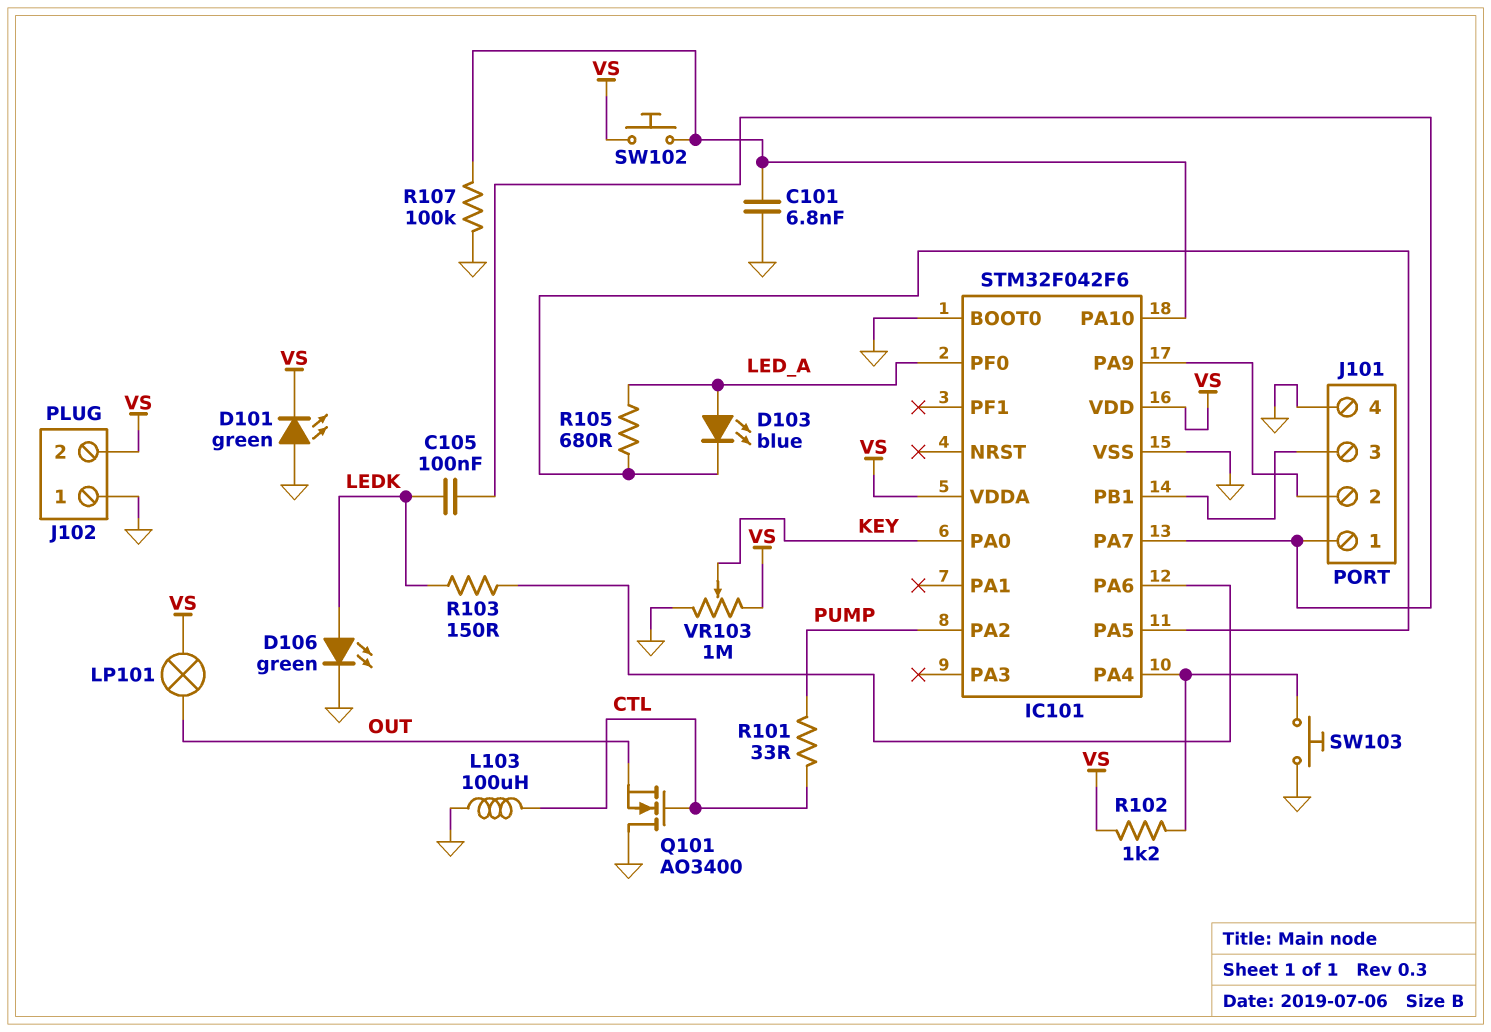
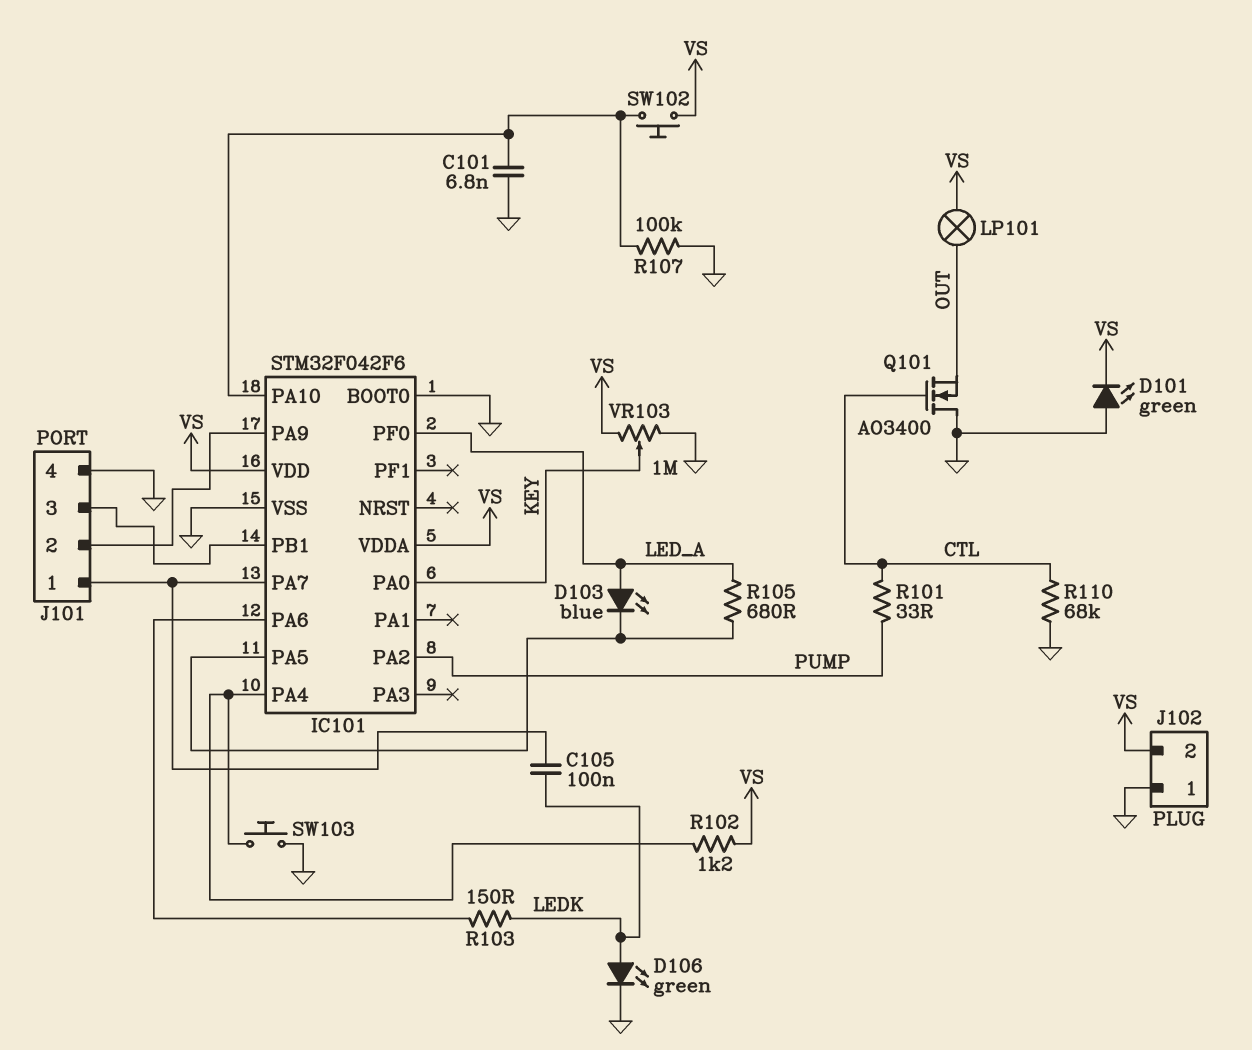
L103: 100uH (CTL, GND) -> none
R110: none -> 68k (CTL, GND)

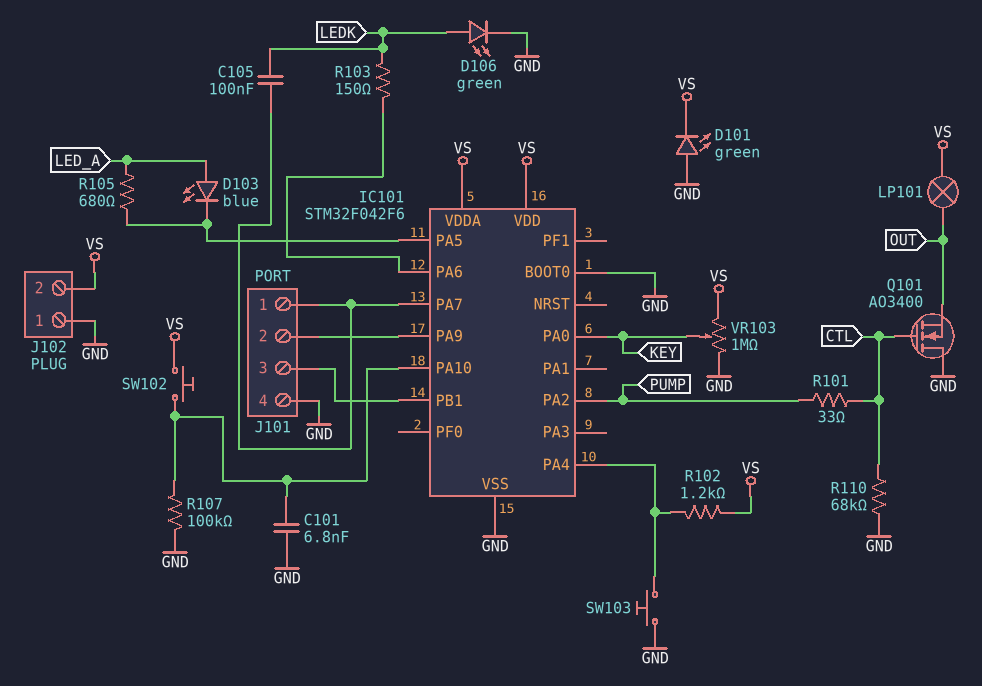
IC101 pin PF0: LED_A -> none

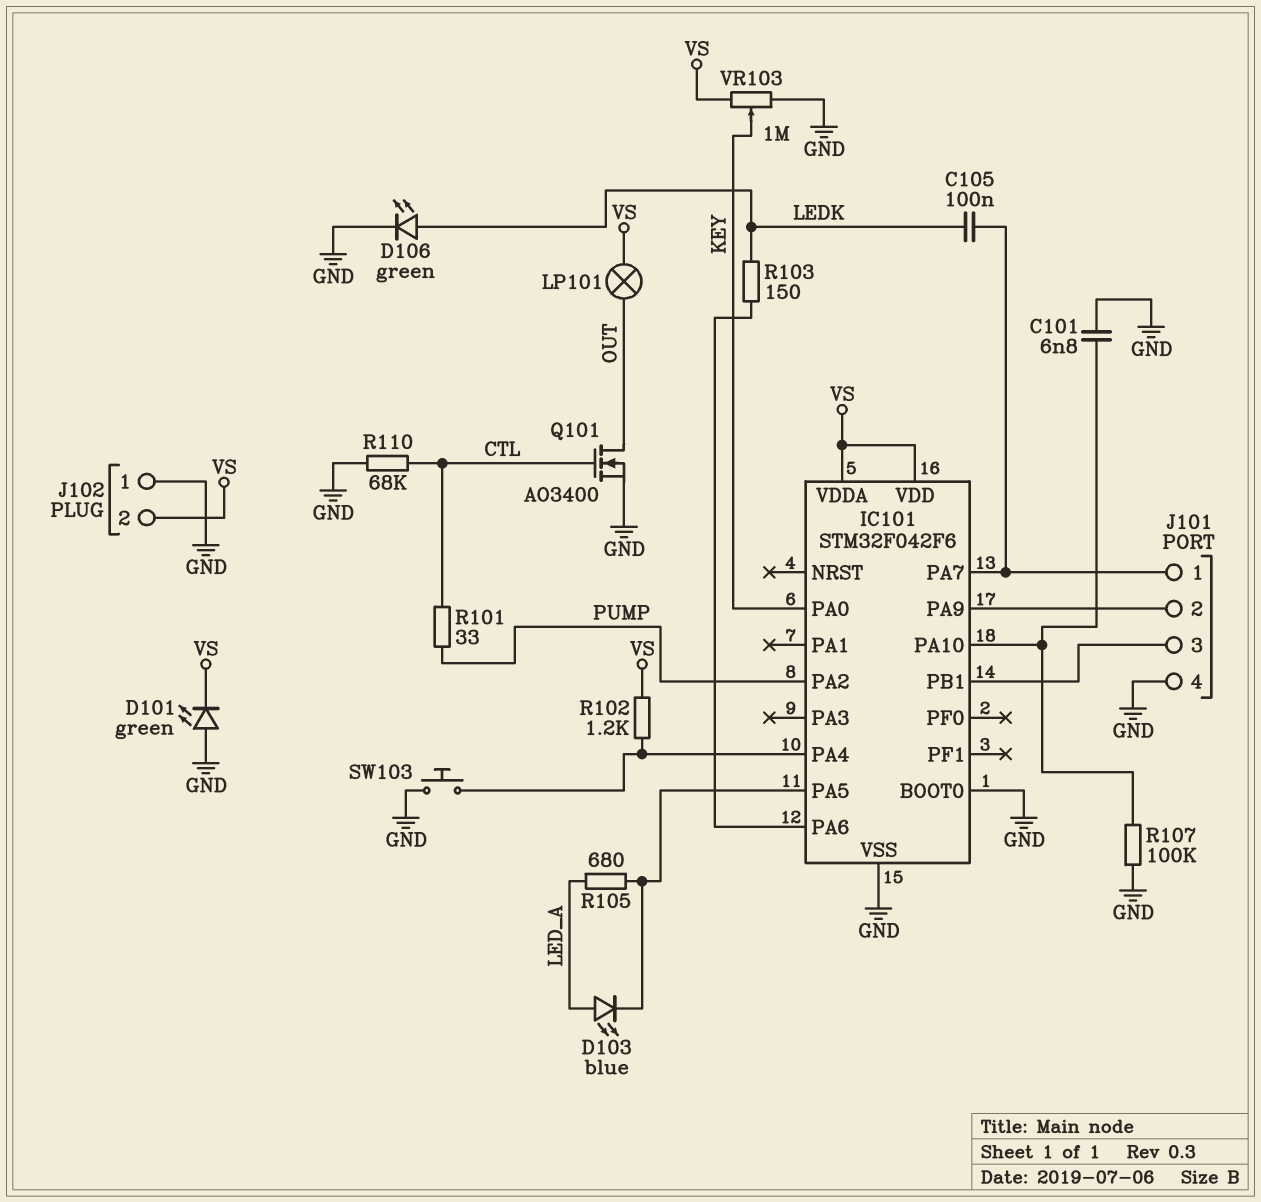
Q101: NMOS AO3400 (G CTL, D GND, S OUT) -> NMOS AO3400 (G CTL, D OUT, S GND)
SW102: button (IC101/PA10, VS) -> none

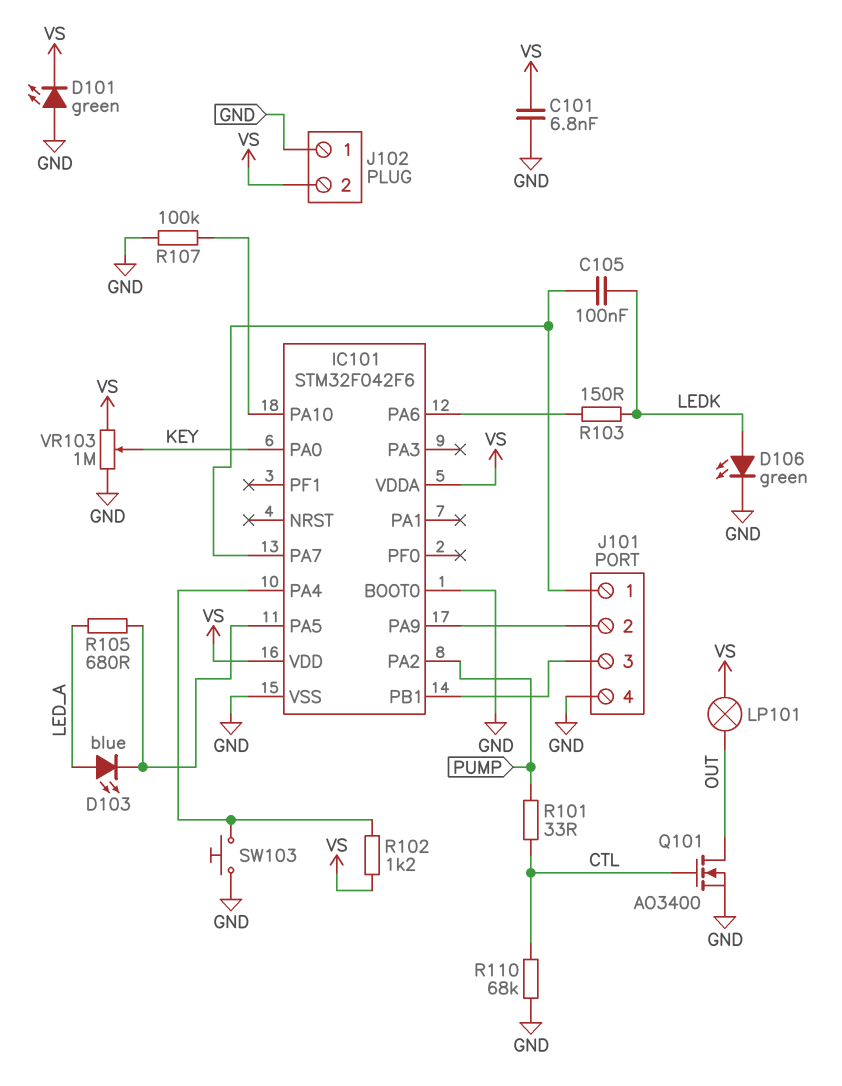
C101: 6.8nF (GND, IC101/PA10) -> 6.8nF (GND, VS)

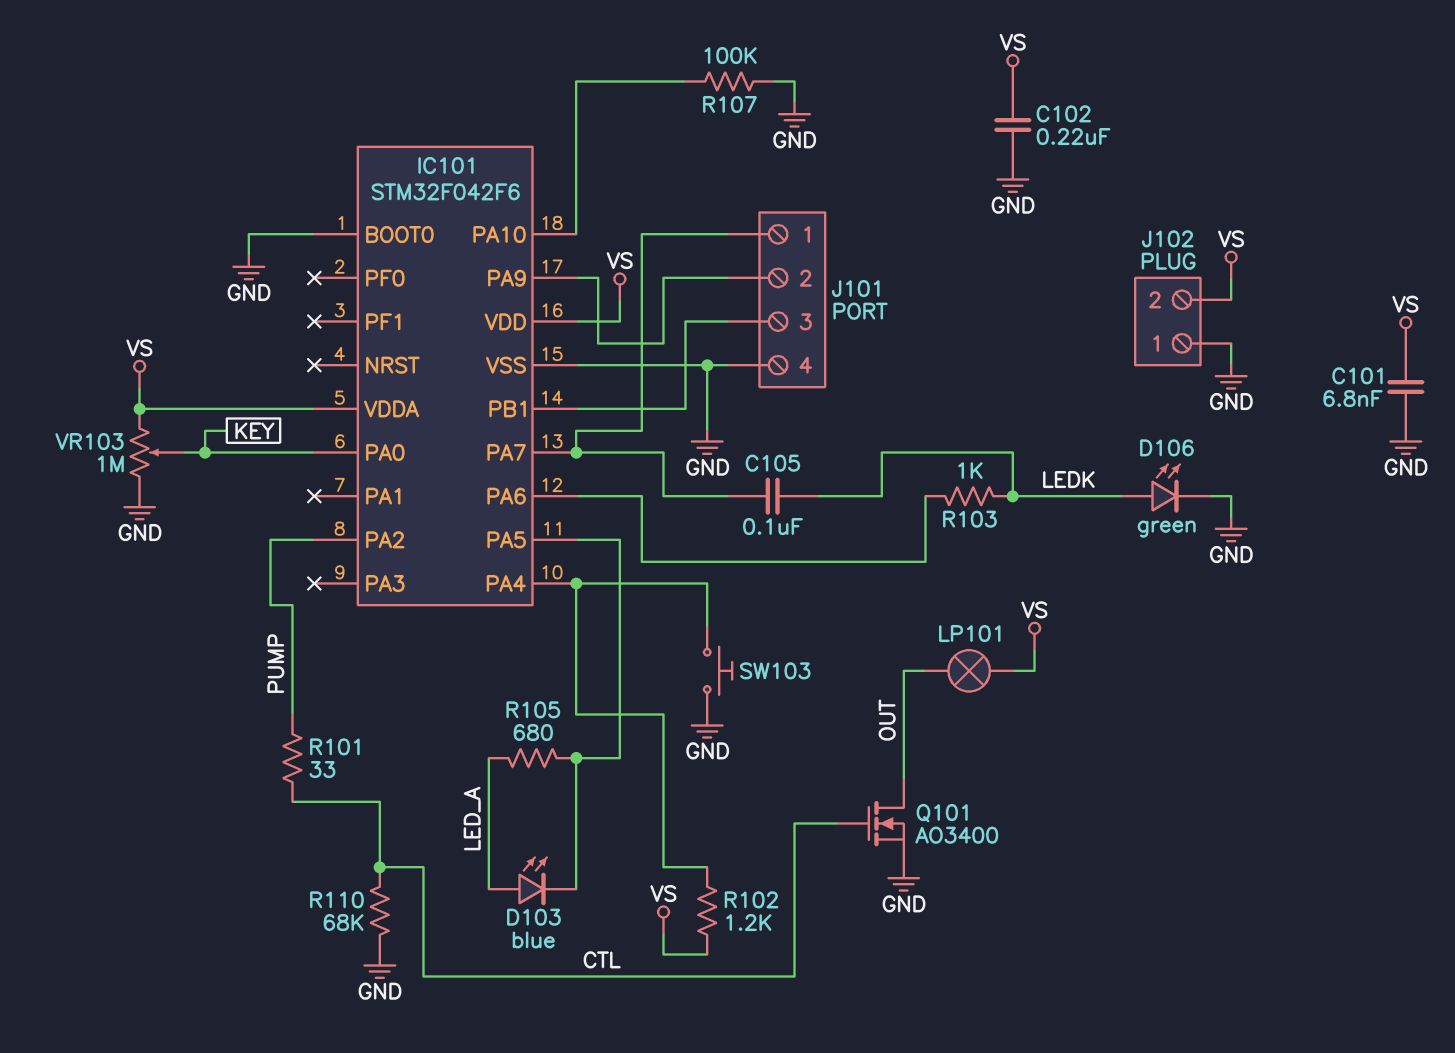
C102: none -> 220nF (GND, VS)
D101: LED green (A GND, K VS) -> none
R103: 150 (IC101/PA6, LEDK) -> 1k (IC101/PA6, LEDK)

